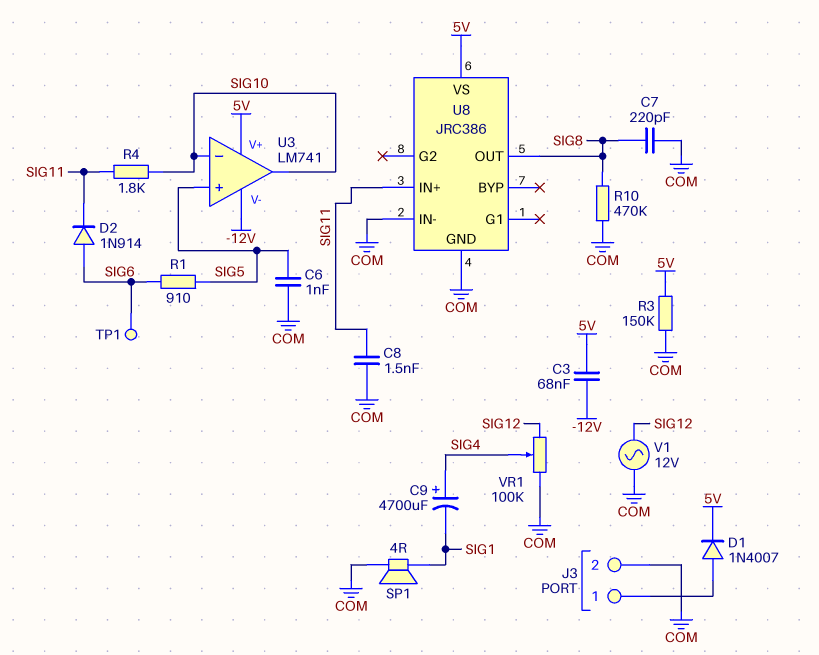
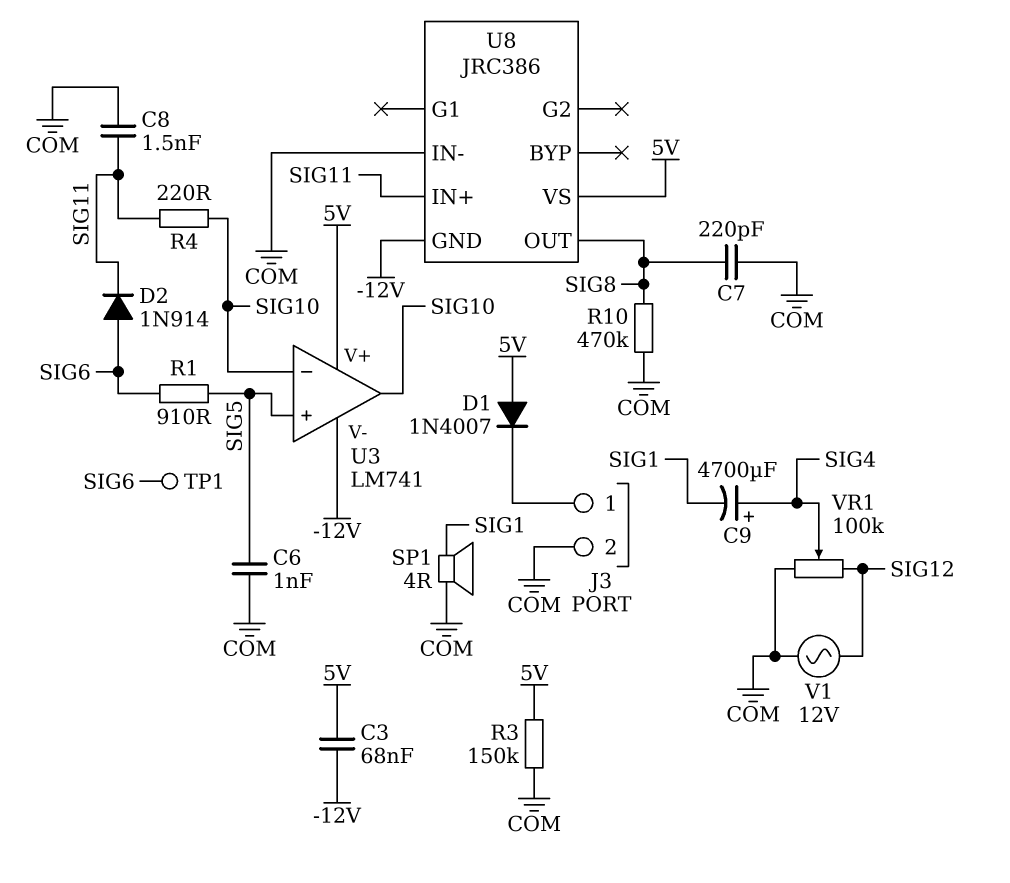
D1: diode 1N4007 (A J3/1, K 5V) -> diode 1N4007 (A 5V, K J3/1)
R4: 1.8k (SIG10, SIG11) -> 220 (SIG10, SIG11)
U8 pin GND: COM -> -12V

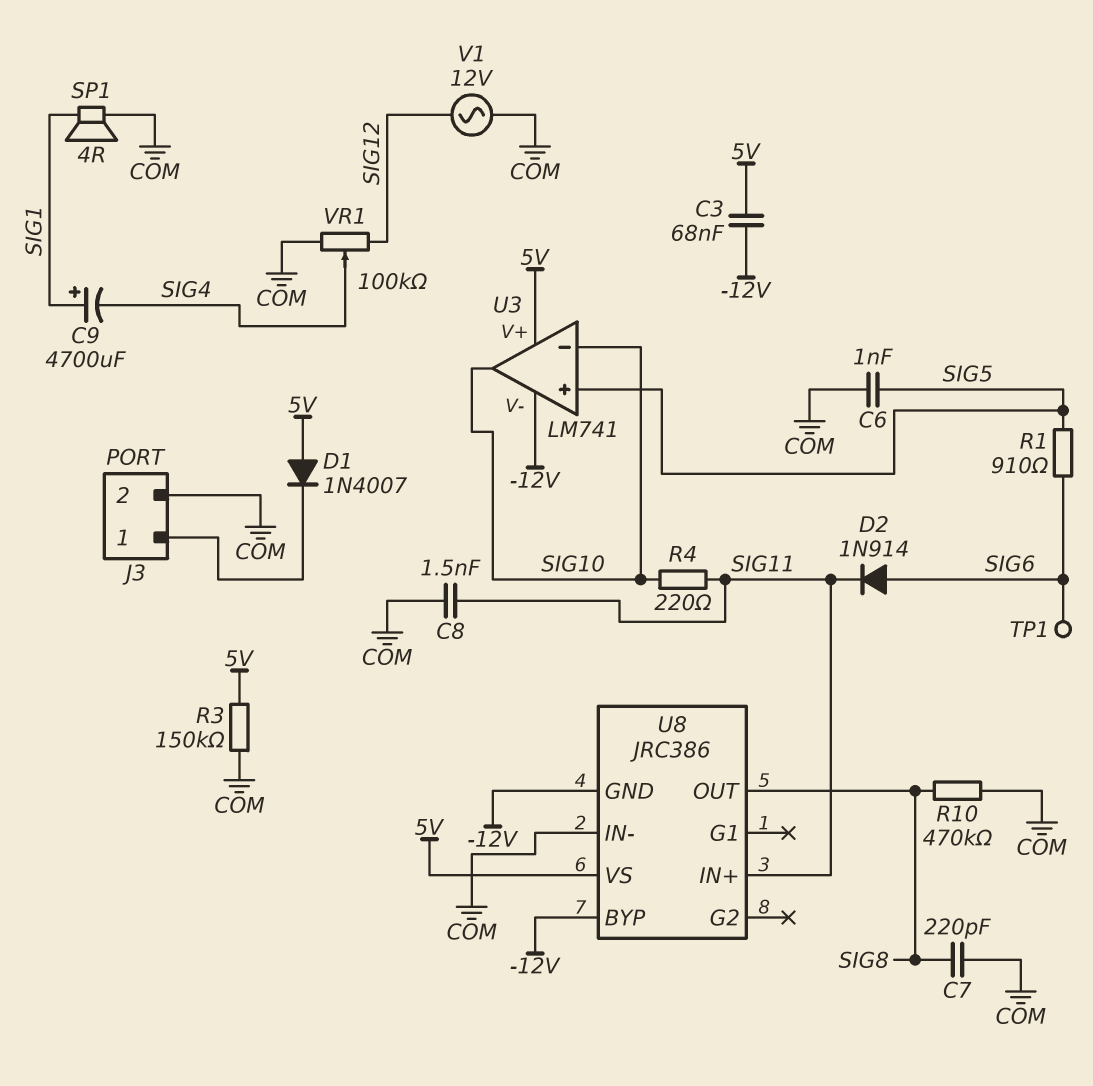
C9: 4700uF (plus SIG4, minus SIG1) -> 4700uF (plus SIG1, minus SIG4)
U8 pin BYP: none -> -12V

